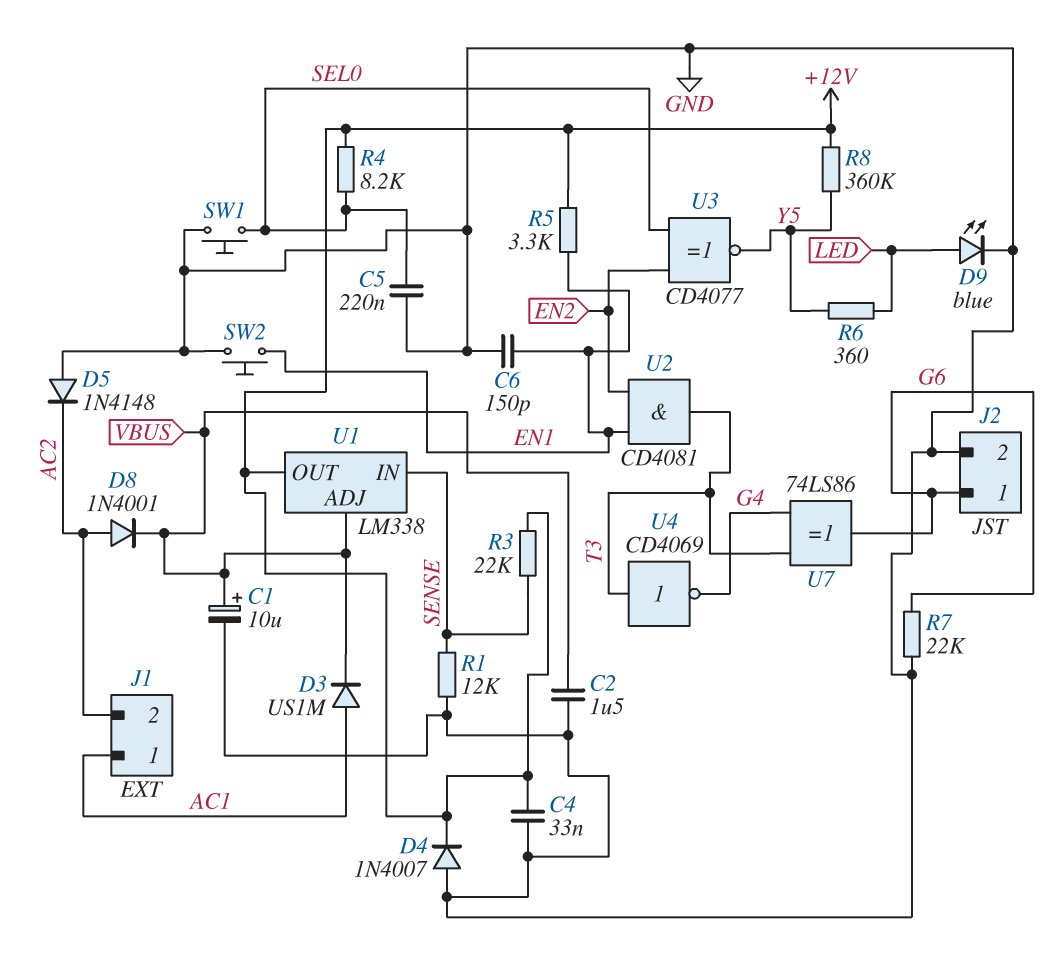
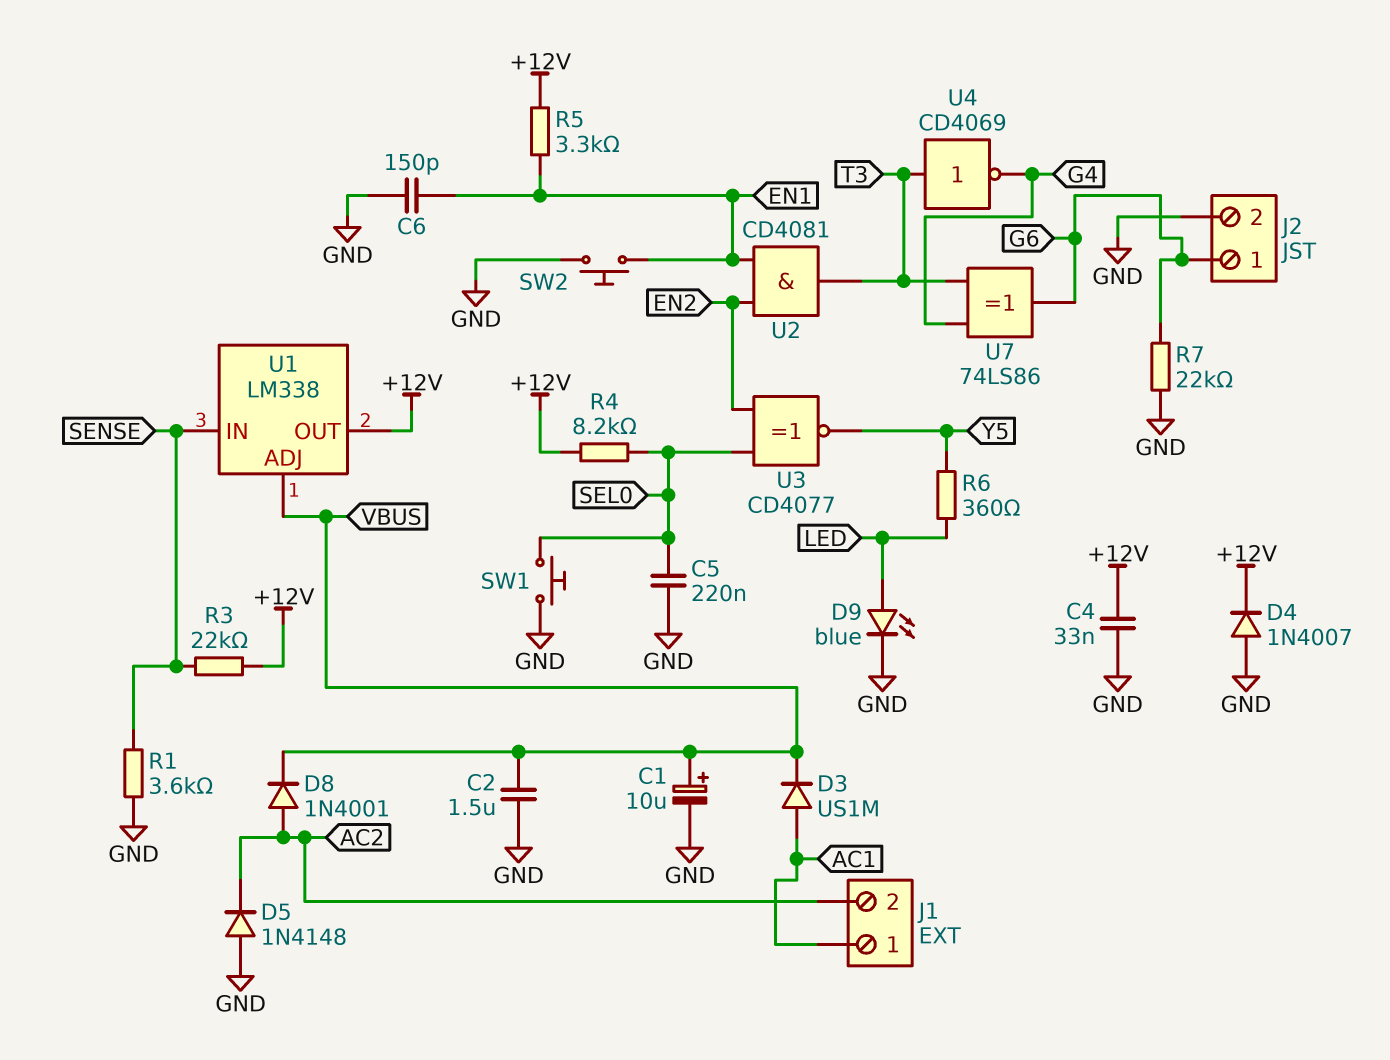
R1: 12k (GND, SENSE) -> 3.6k (GND, SENSE)
R8: 360k (+12V, Y5) -> none

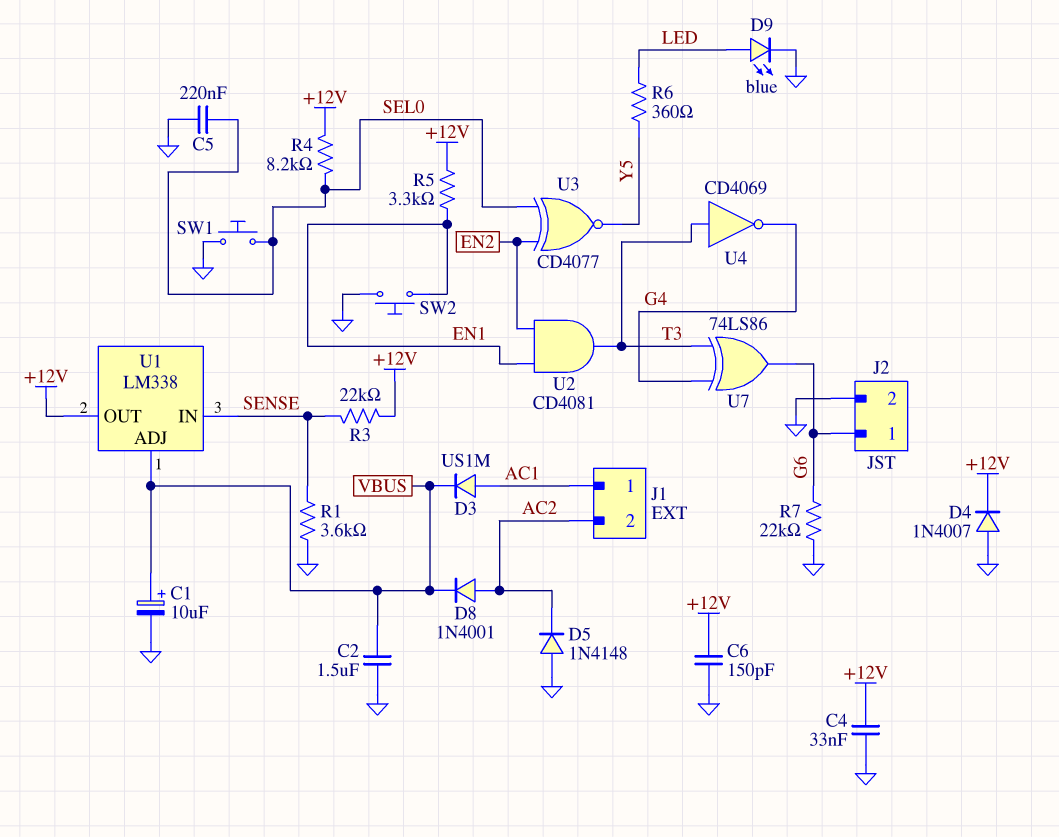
C6: 150pF (EN1, GND) -> 150pF (+12V, GND)

